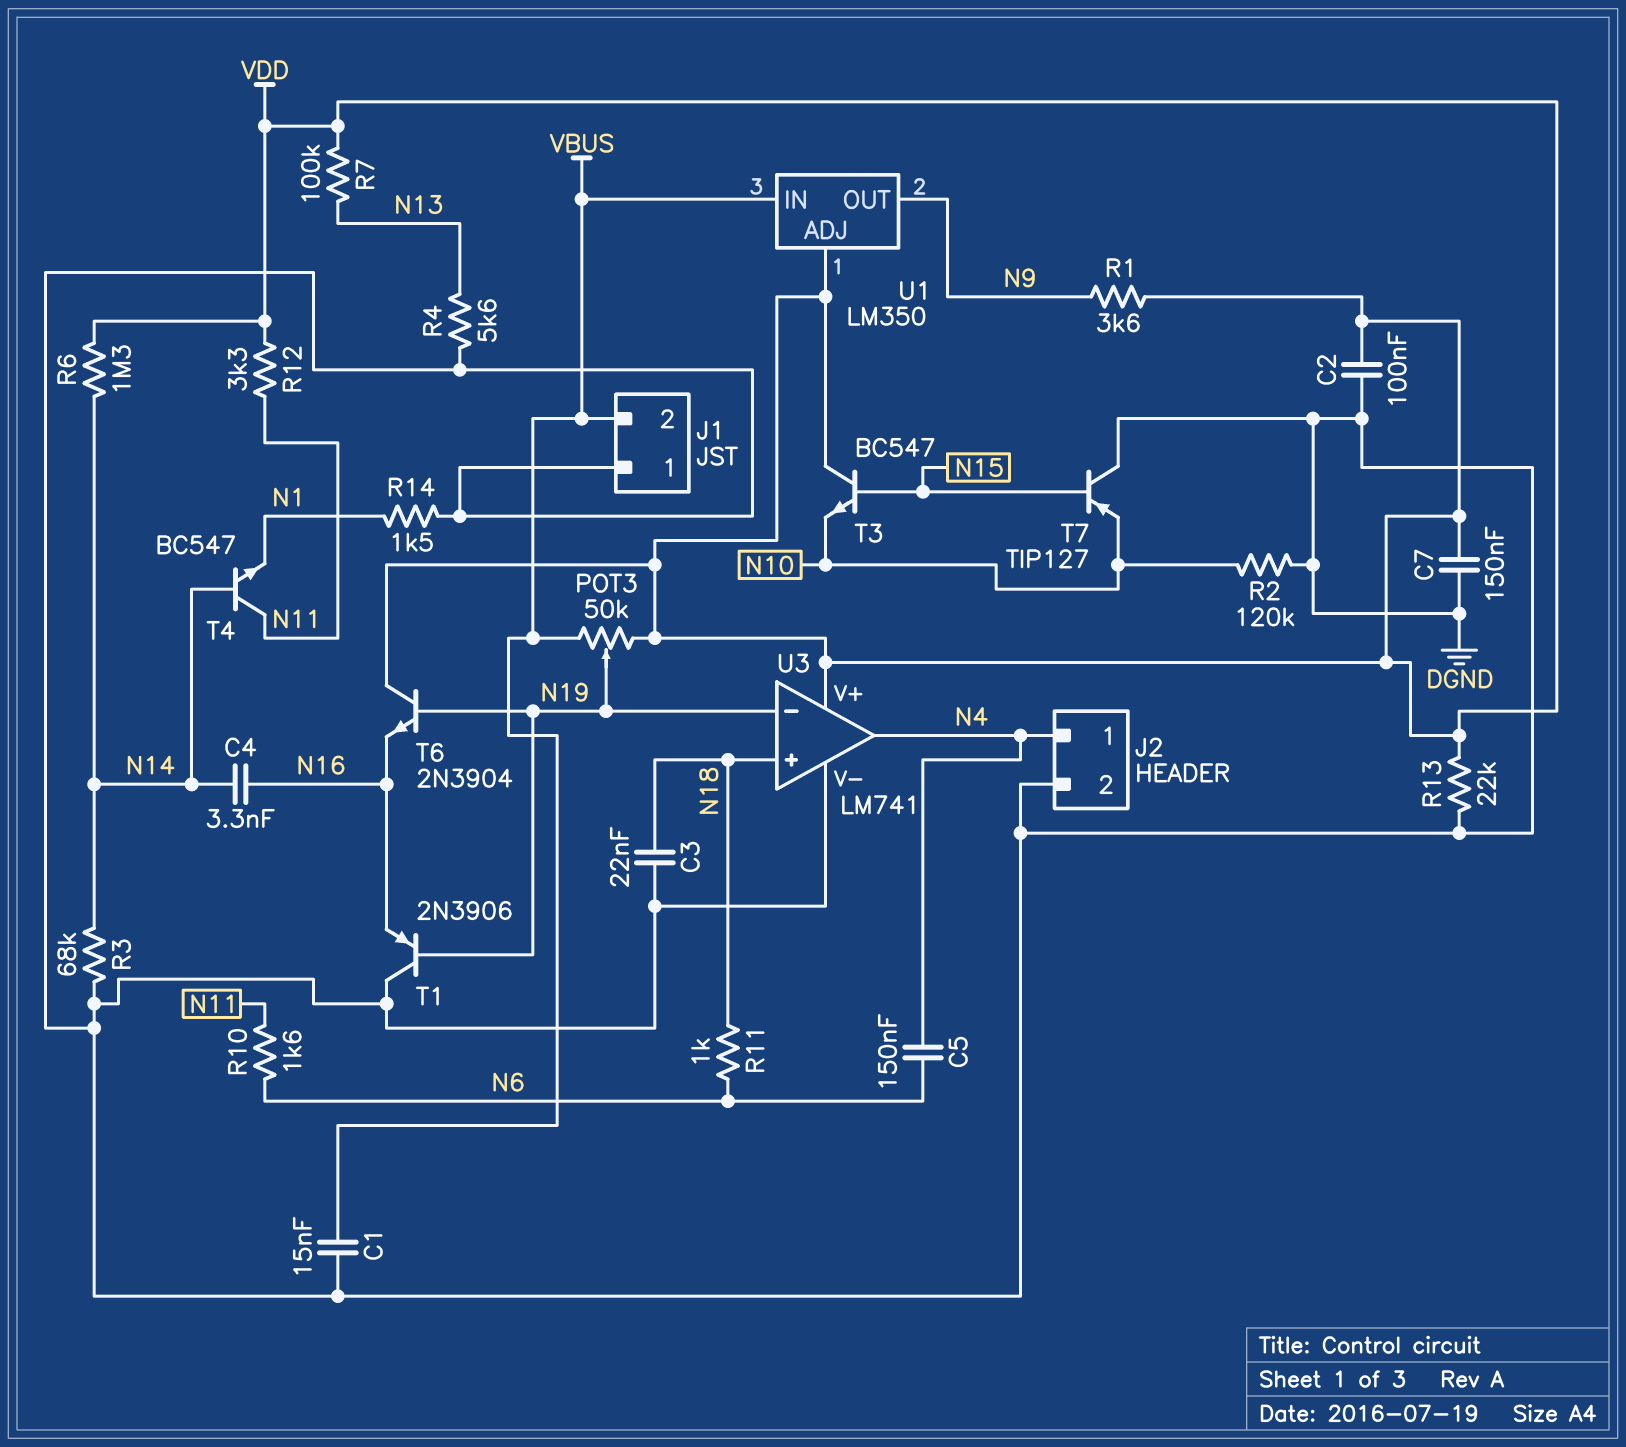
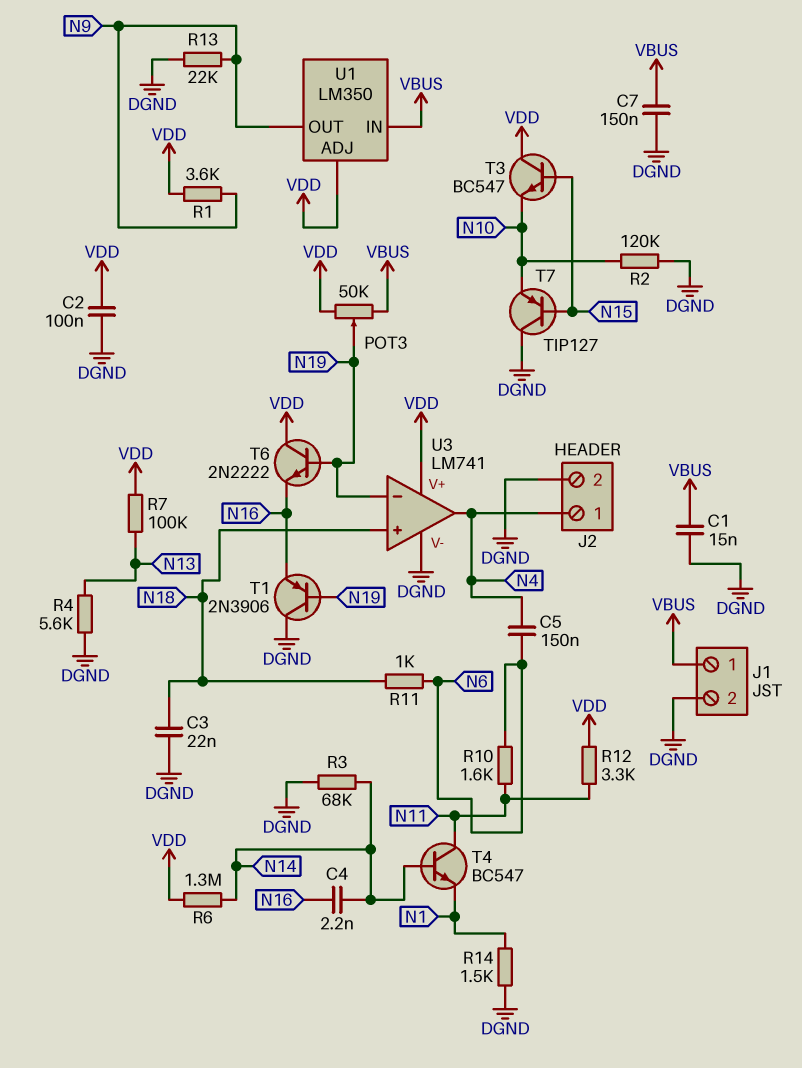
C4: 3.3nF (N14, N16) -> 2.2nF (N14, N16)
C7: 150nF (DGND, VDD) -> 150nF (DGND, VBUS)
J1 pin 1: DGND -> VBUS
J1 pin 2: VBUS -> DGND
R13: 22k (DGND, VDD) -> 22k (DGND, N9)
T6: NPN 2N3904 (B N19, C VDD, E N16) -> NPN 2N2222 (B N19, C VDD, E N16)

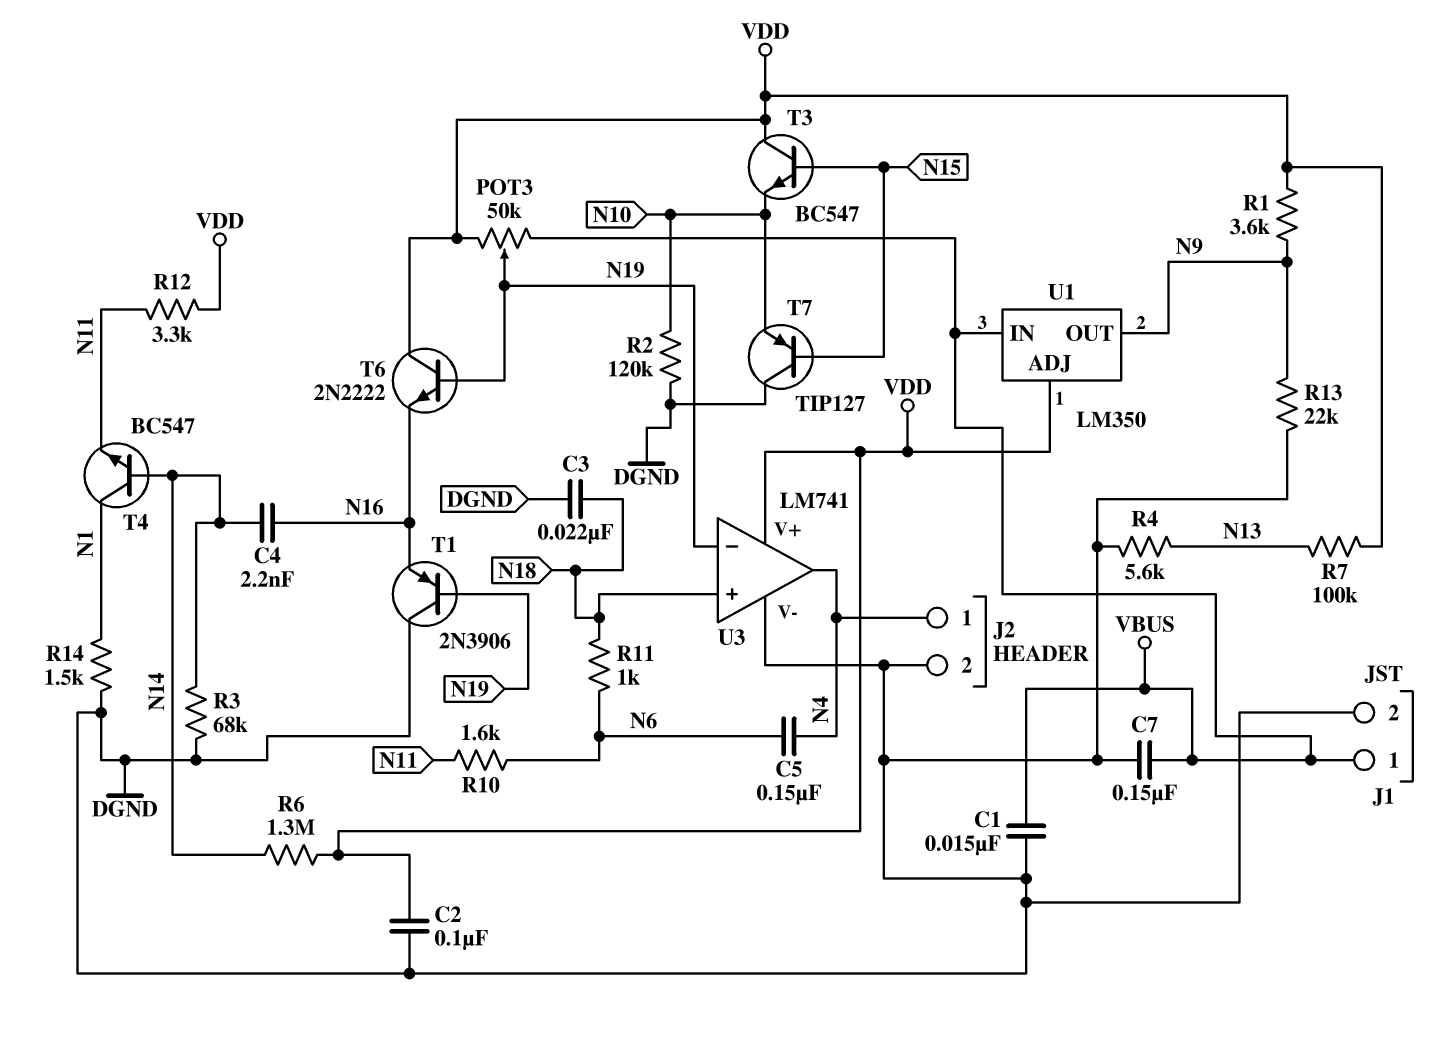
T4: NPN BC547 (B N14, C N11, E N1) -> NPN BC547 (B N14, C N1, E N11)

